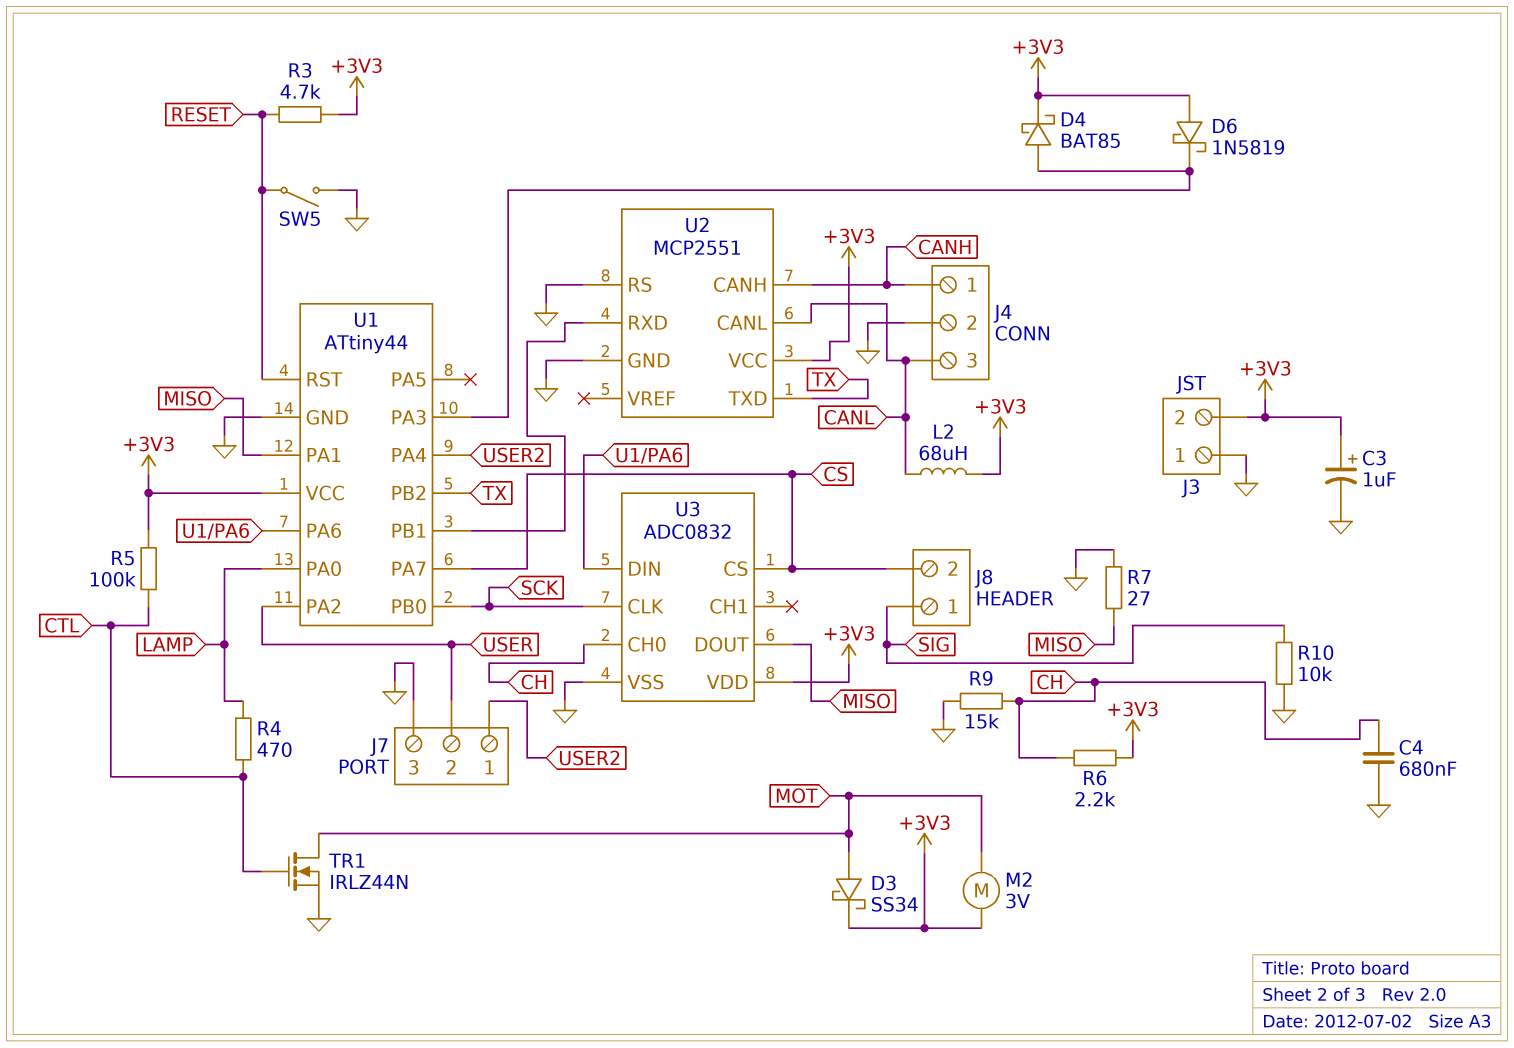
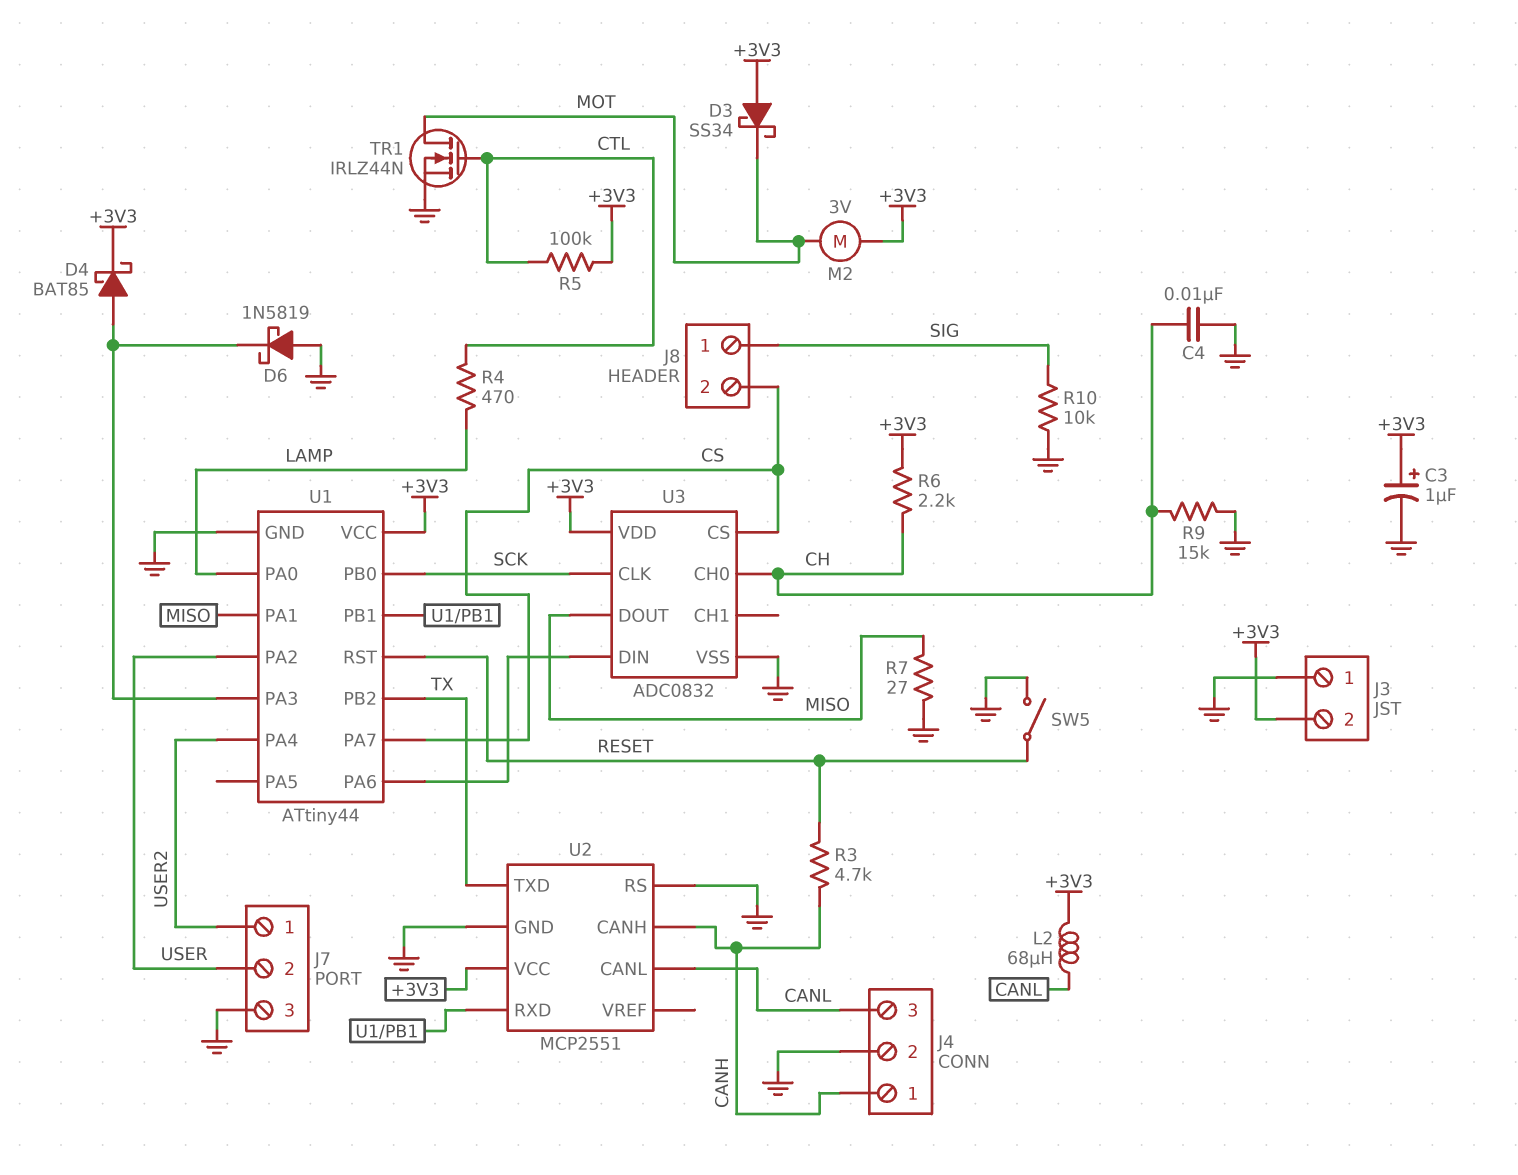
C4: 680nF (CH, GND) -> 10nF (CH, GND)
D3: schottky SS34 (A MOT, K +3V3) -> schottky SS34 (A +3V3, K MOT)
D6: schottky 1N5819 (A +3V3, K U1/PA3) -> schottky 1N5819 (A GND, K U1/PA3)
R3: 4.7k (+3V3, RESET) -> 4.7k (CANH, RESET)

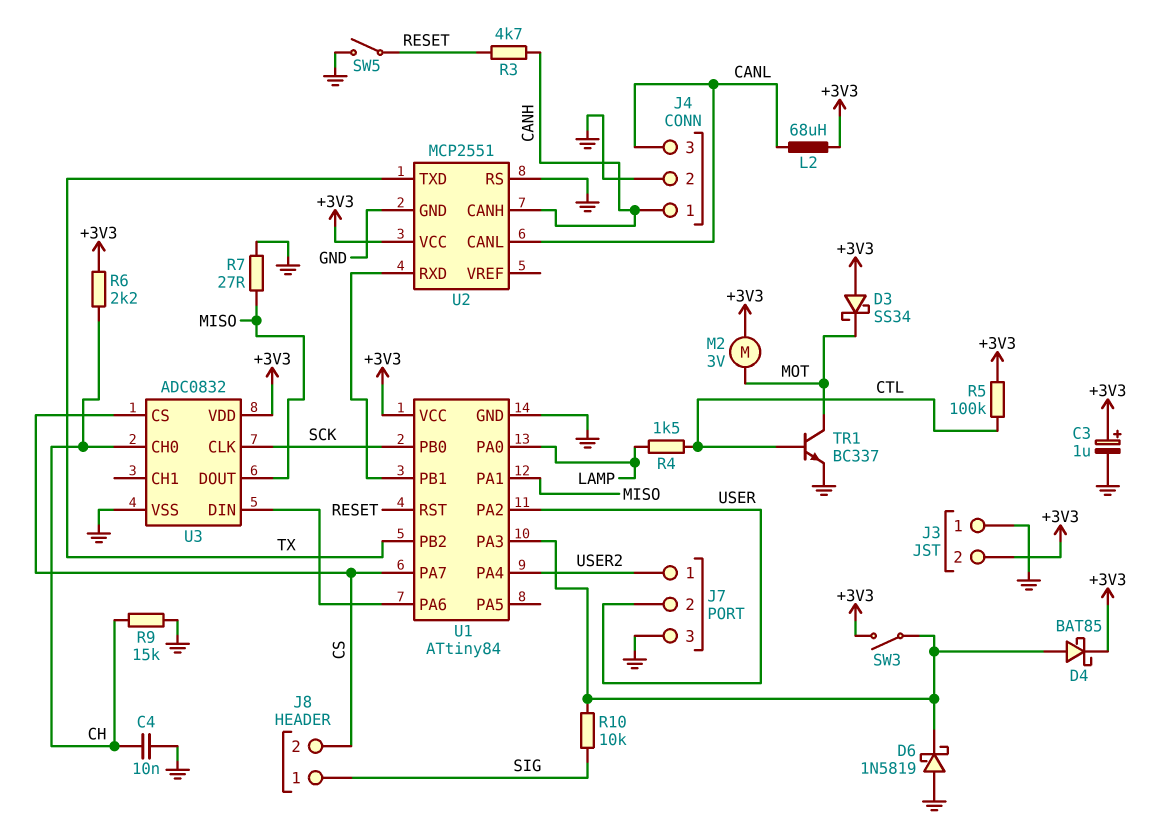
R4: 470 (CTL, LAMP) -> 1.5k (CTL, LAMP)
R10: 10k (GND, SIG) -> 10k (SIG, U1/PA3)
SW3: none -> switch (+3V3, U1/PA3)
TR1: NMOS IRLZ44N (G CTL, D MOT, S GND) -> NPN BC337 (B CTL, C MOT, E GND)
U1: ATtiny44 -> ATtiny84

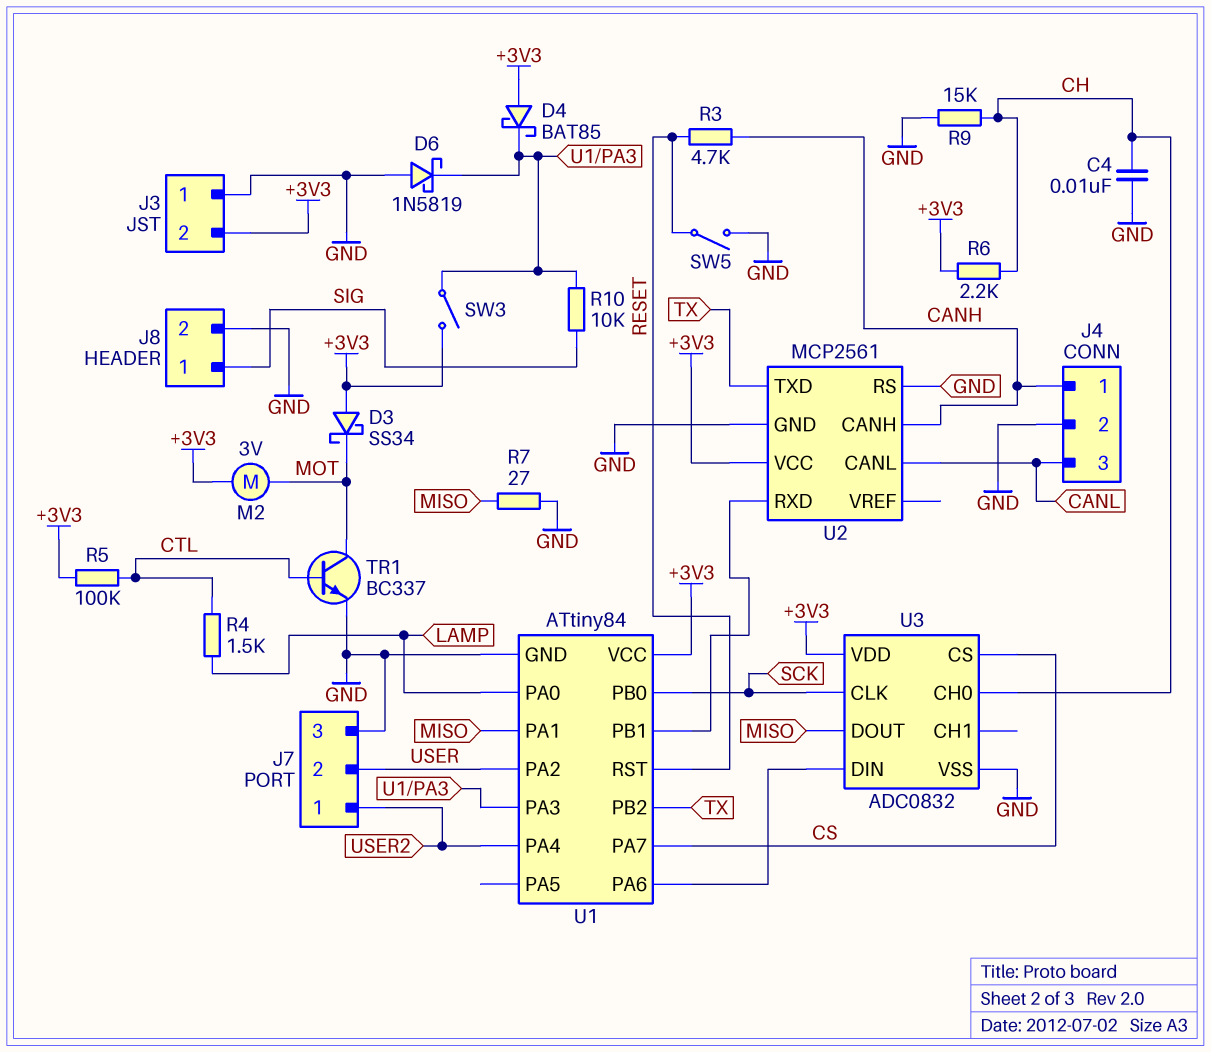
C3: 1uF (plus +3V3, minus GND) -> none
D4: schottky BAT85 (A U1/PA3, K +3V3) -> schottky BAT85 (A +3V3, K U1/PA3)
J8 pin 2: CS -> GND
L2: 68uH (+3V3, CANL) -> none
U2: MCP2551 -> MCP2561

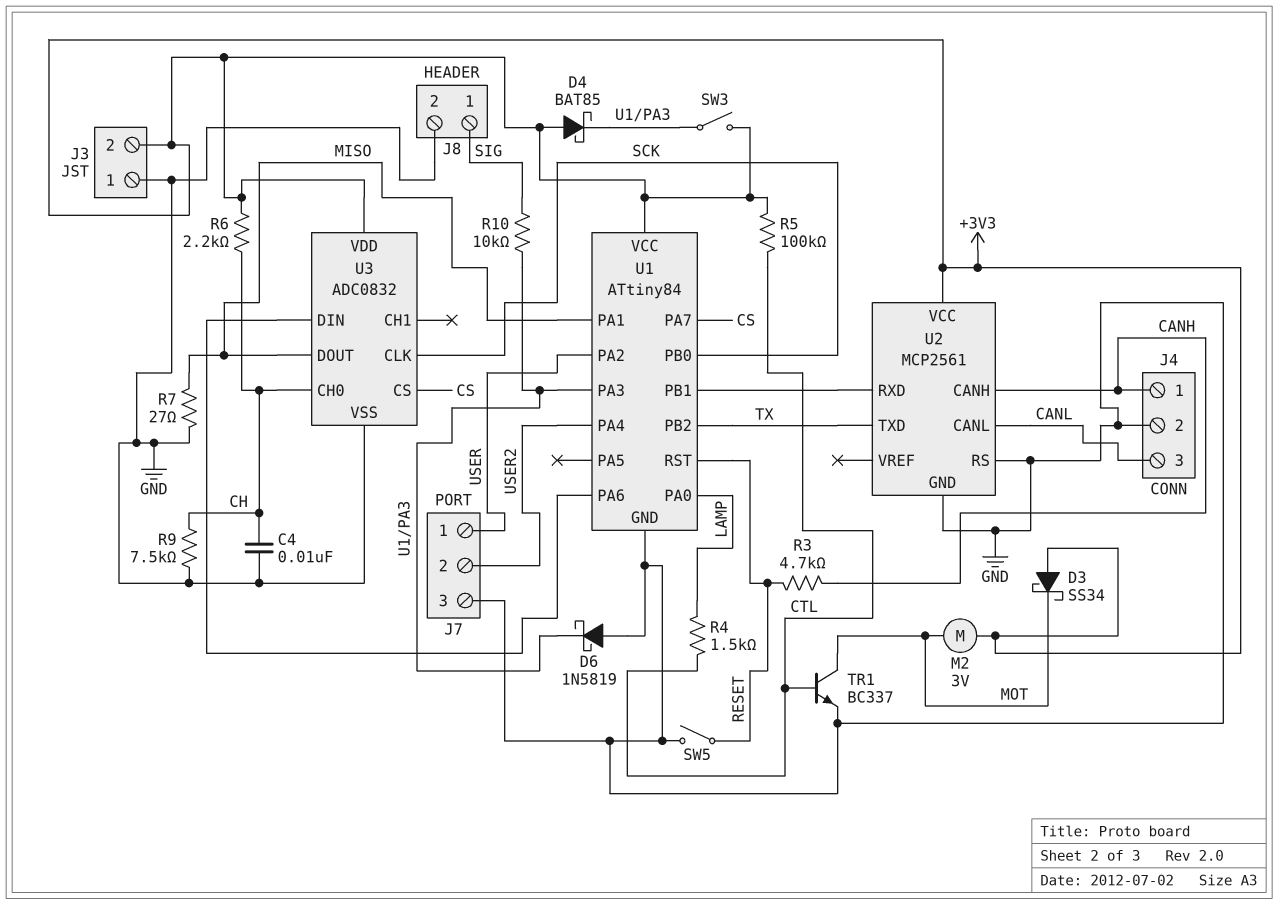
J7 pin 1: USER2 -> USER
J7 pin 2: USER -> USER2
R9: 15k (CH, GND) -> 7.5k (CH, GND)

